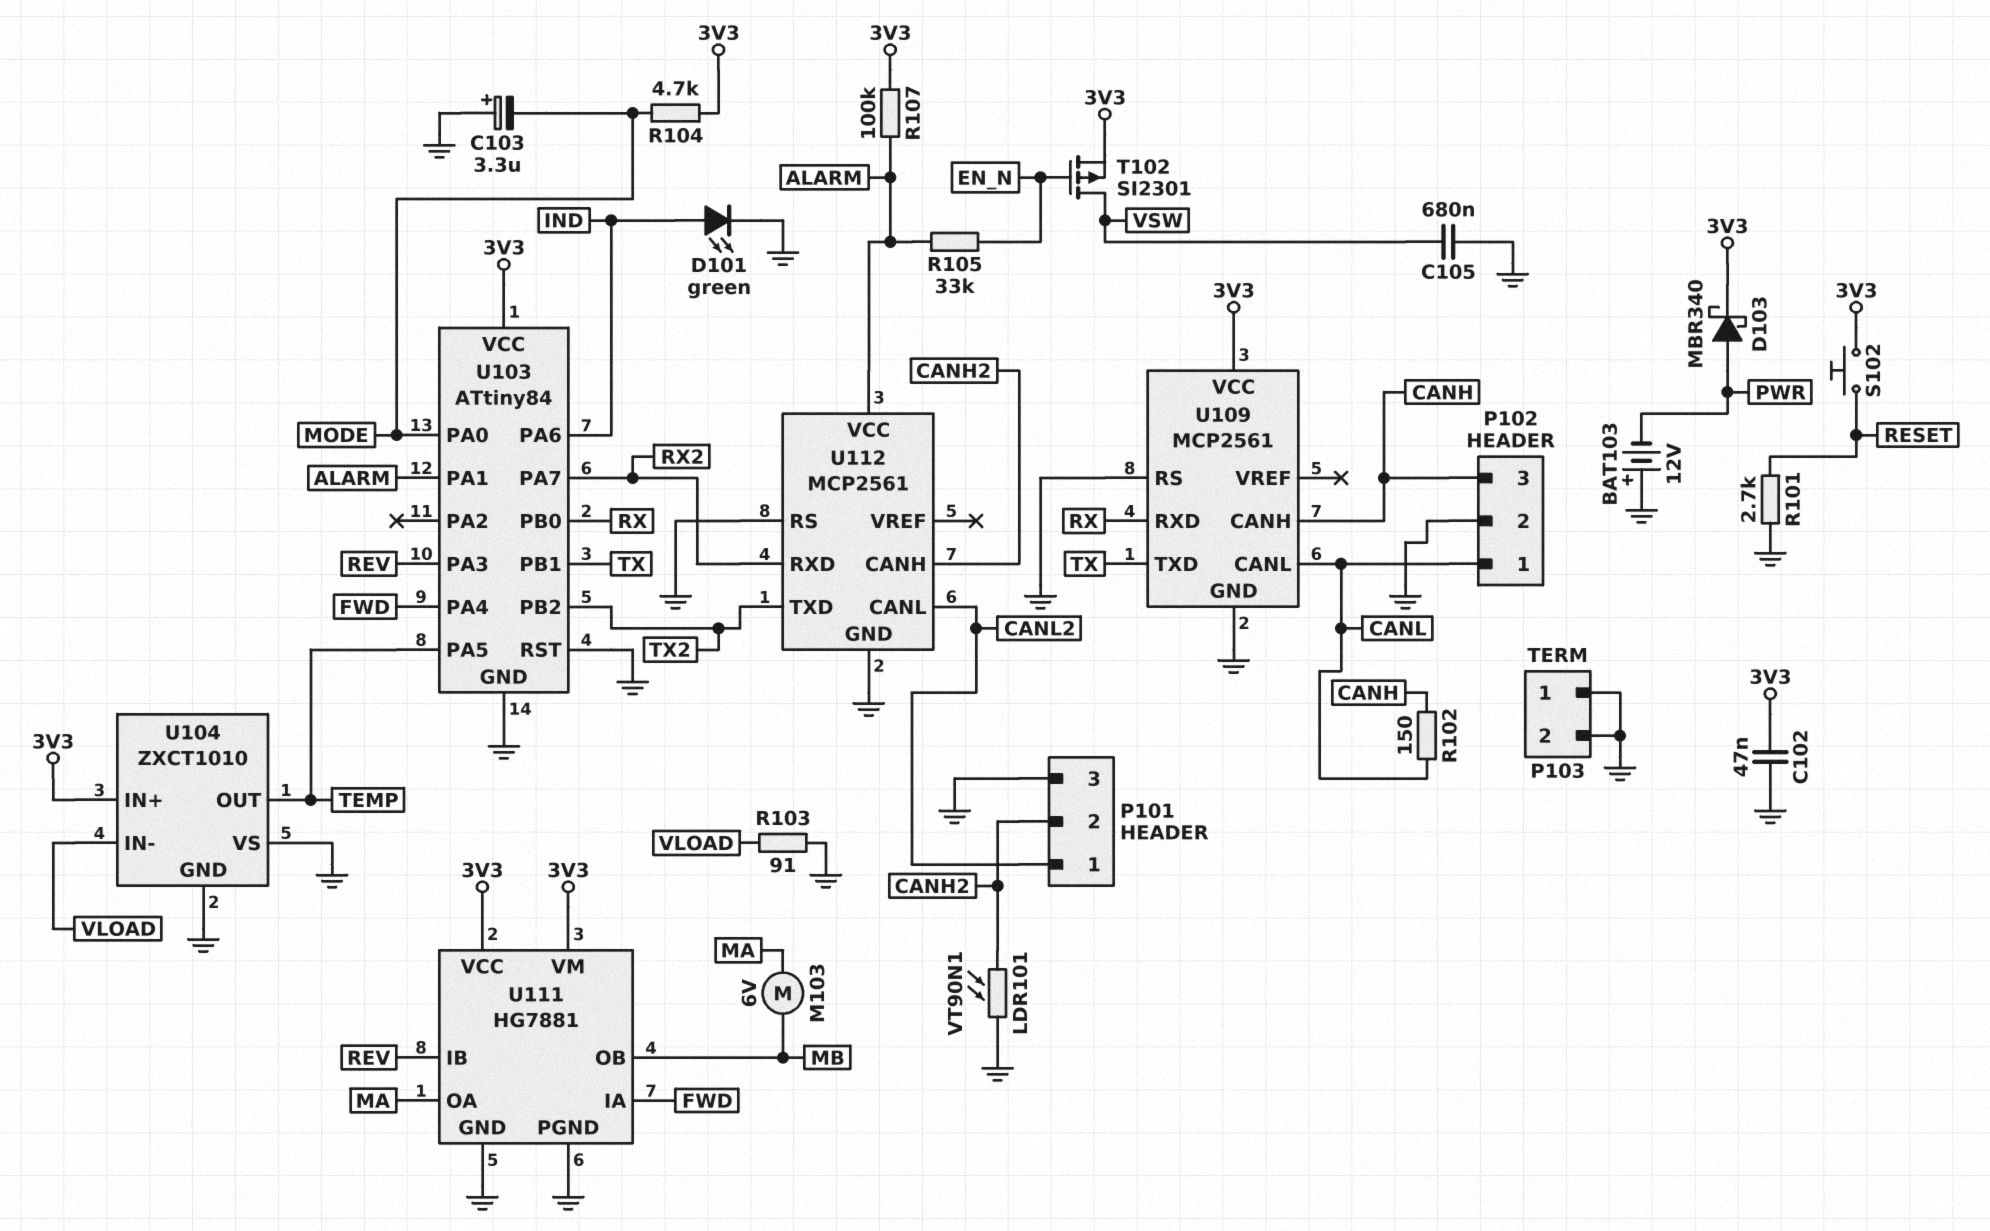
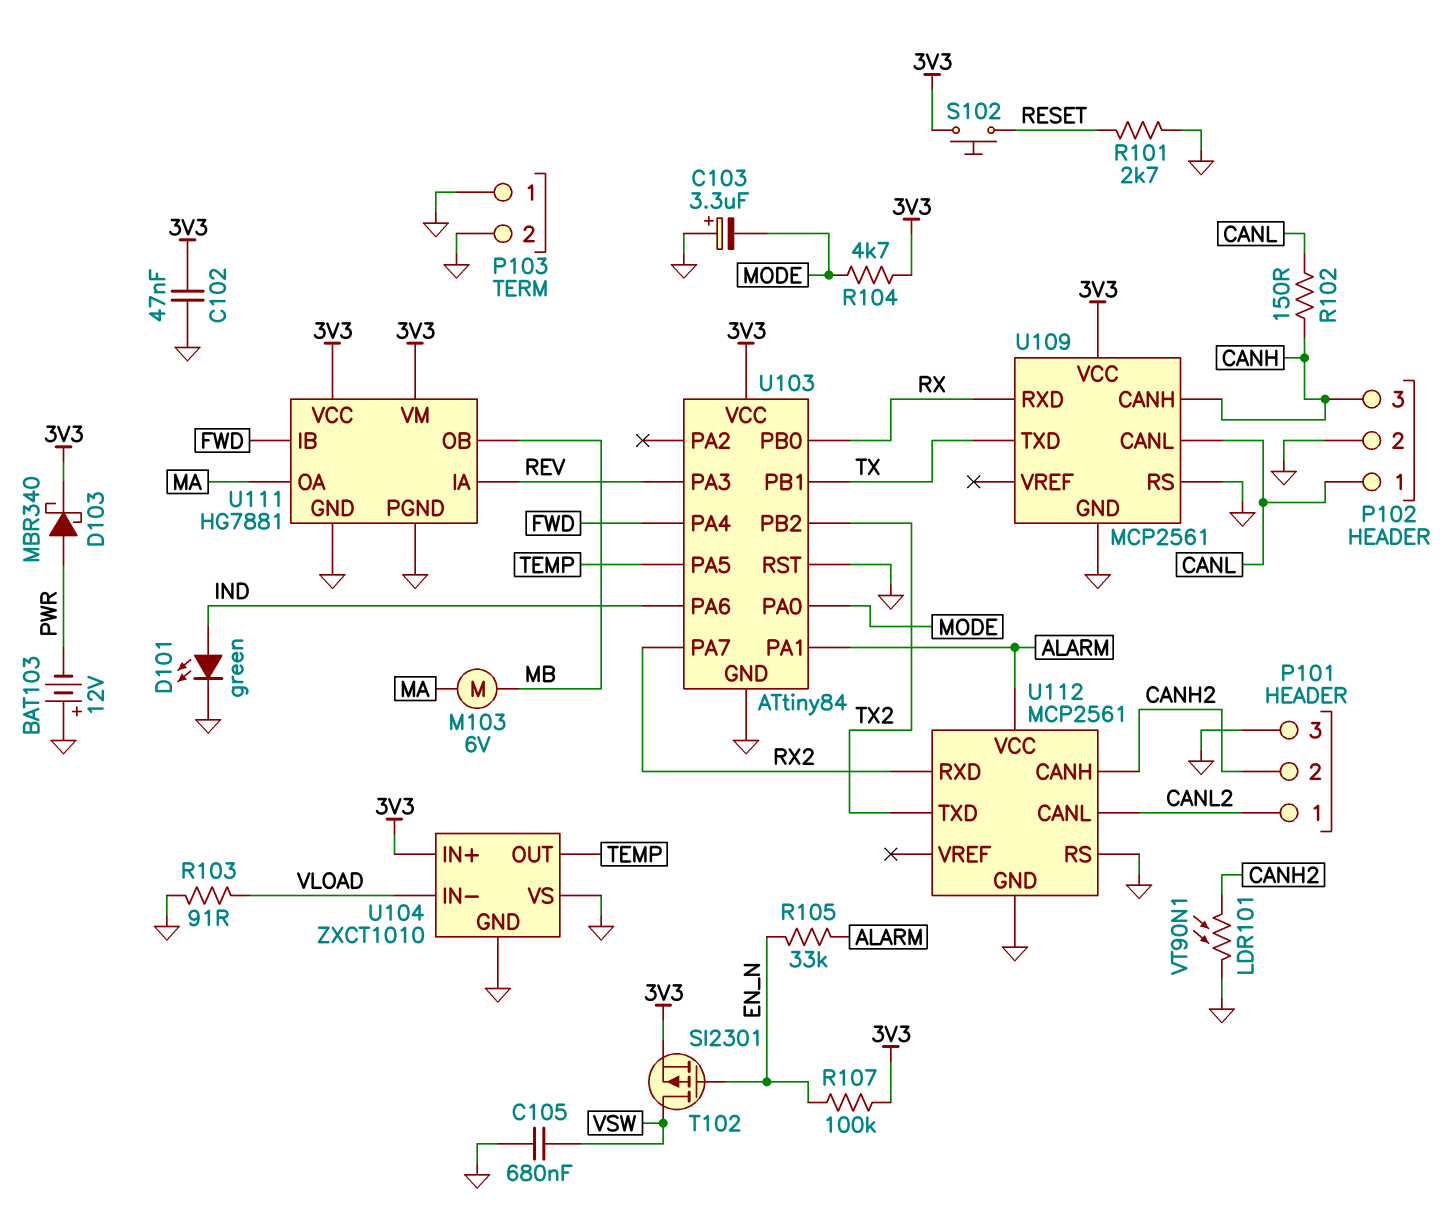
R107: 100k (3V3, ALARM) -> 100k (3V3, EN_N)
U111 pin IA: FWD -> REV
U111 pin IB: REV -> FWD

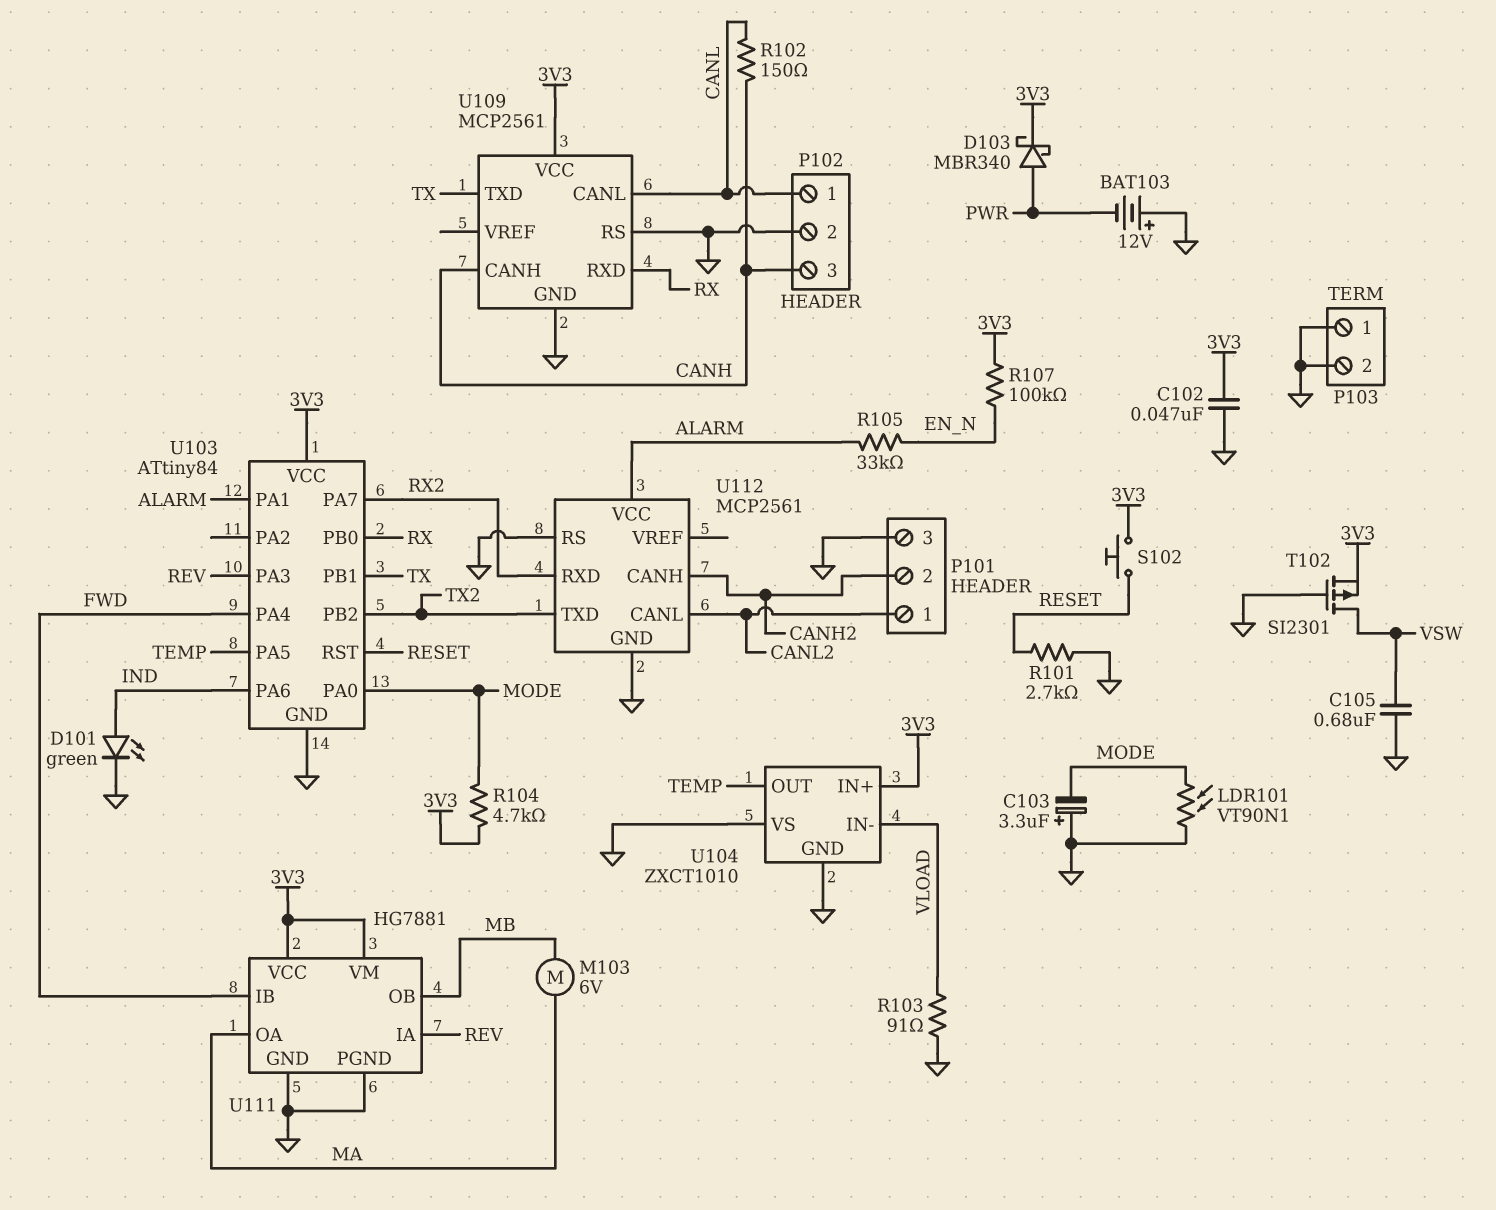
LDR101: VT90N1 (CANH2, GND) -> VT90N1 (GND, MODE)
T102: PMOS SI2301 (G EN_N, D VSW, S 3V3) -> PMOS SI2301 (G GND, D VSW, S 3V3)
U103 pin RST: GND -> RESET

